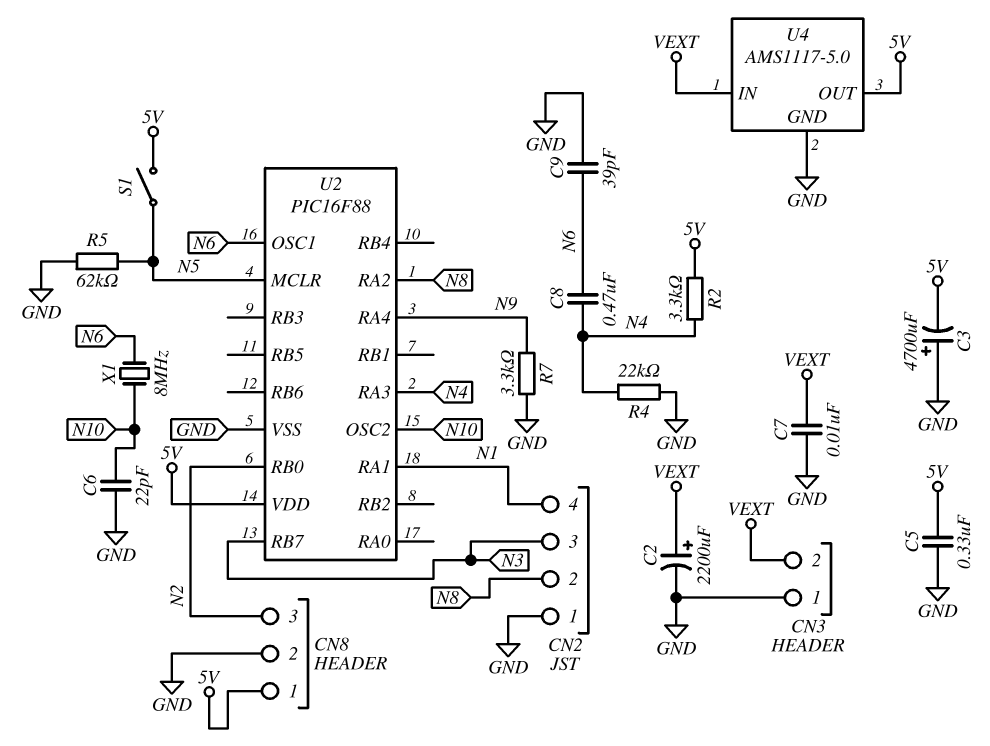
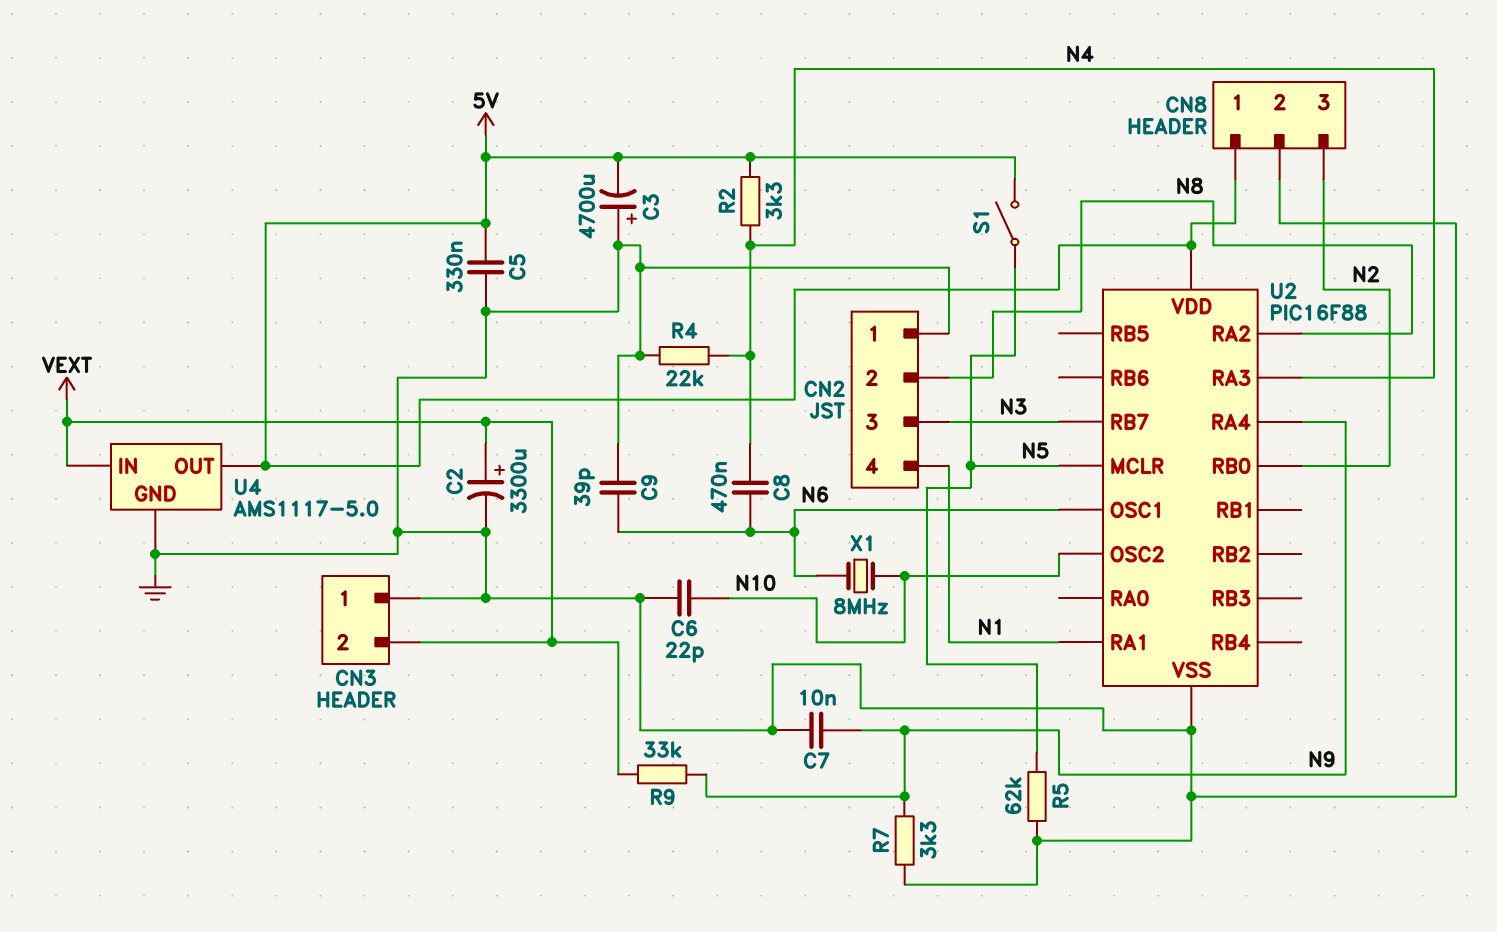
C2: 2200uF (plus VEXT, minus GND) -> 3300uF (plus VEXT, minus GND)
C7: 10nF (GND, VEXT) -> 10nF (GND, N9)
R9: none -> 33k (N9, VEXT)

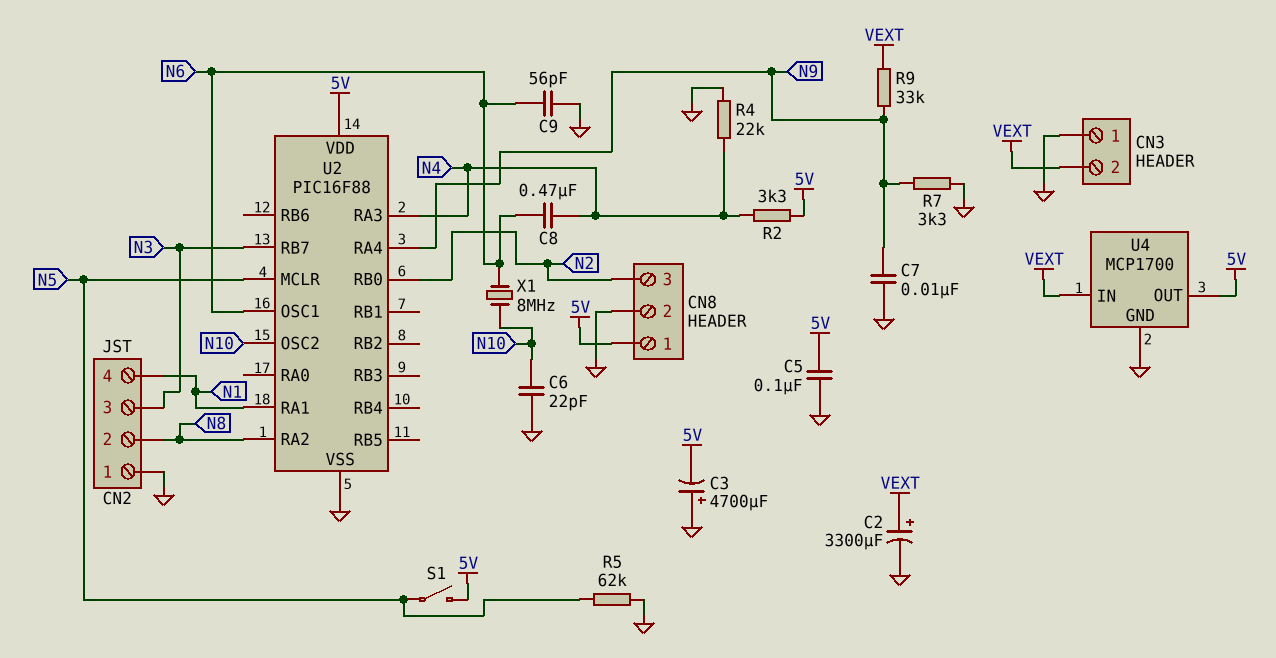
C5: 330nF (5V, GND) -> 100nF (5V, GND)
C9: 39pF (GND, N6) -> 56pF (GND, N6)
U4: AMS1117-5.0 -> MCP1700

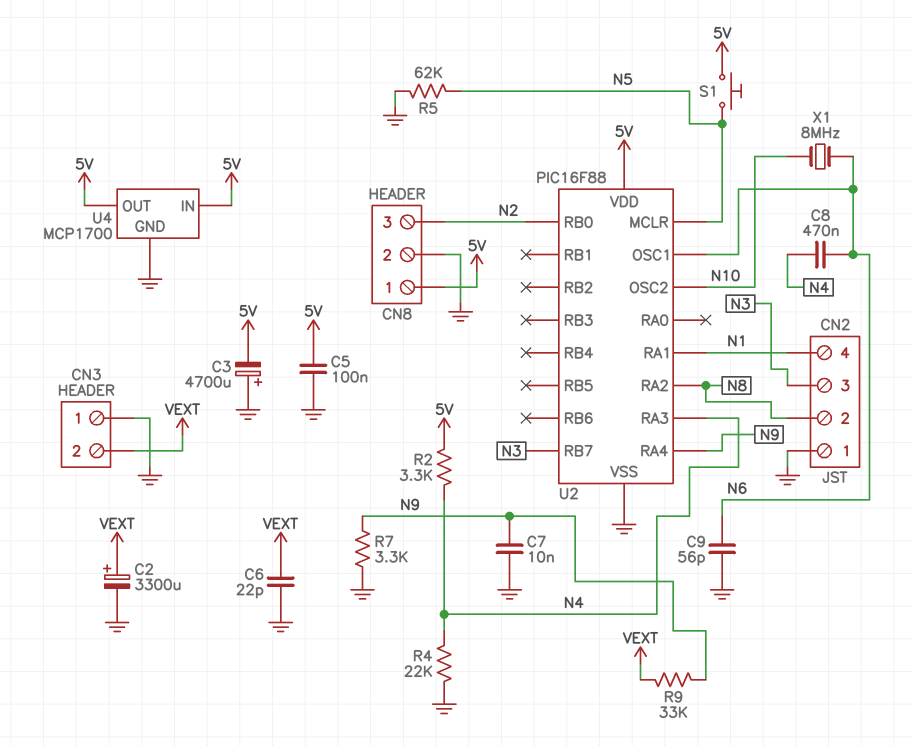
C6: 22pF (GND, N10) -> 22pF (GND, VEXT)
S1: switch (5V, N5) -> button (5V, N5)
U4 pin IN: VEXT -> 5V

